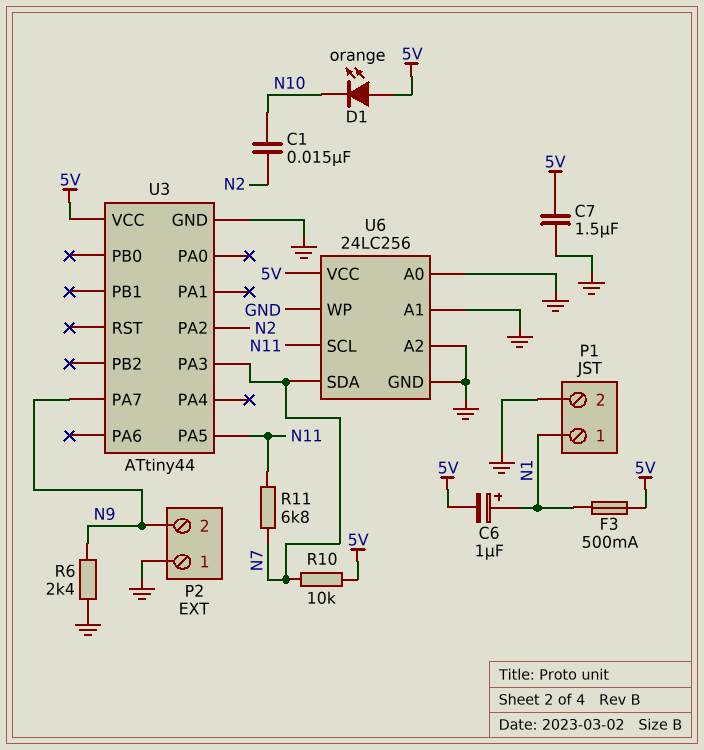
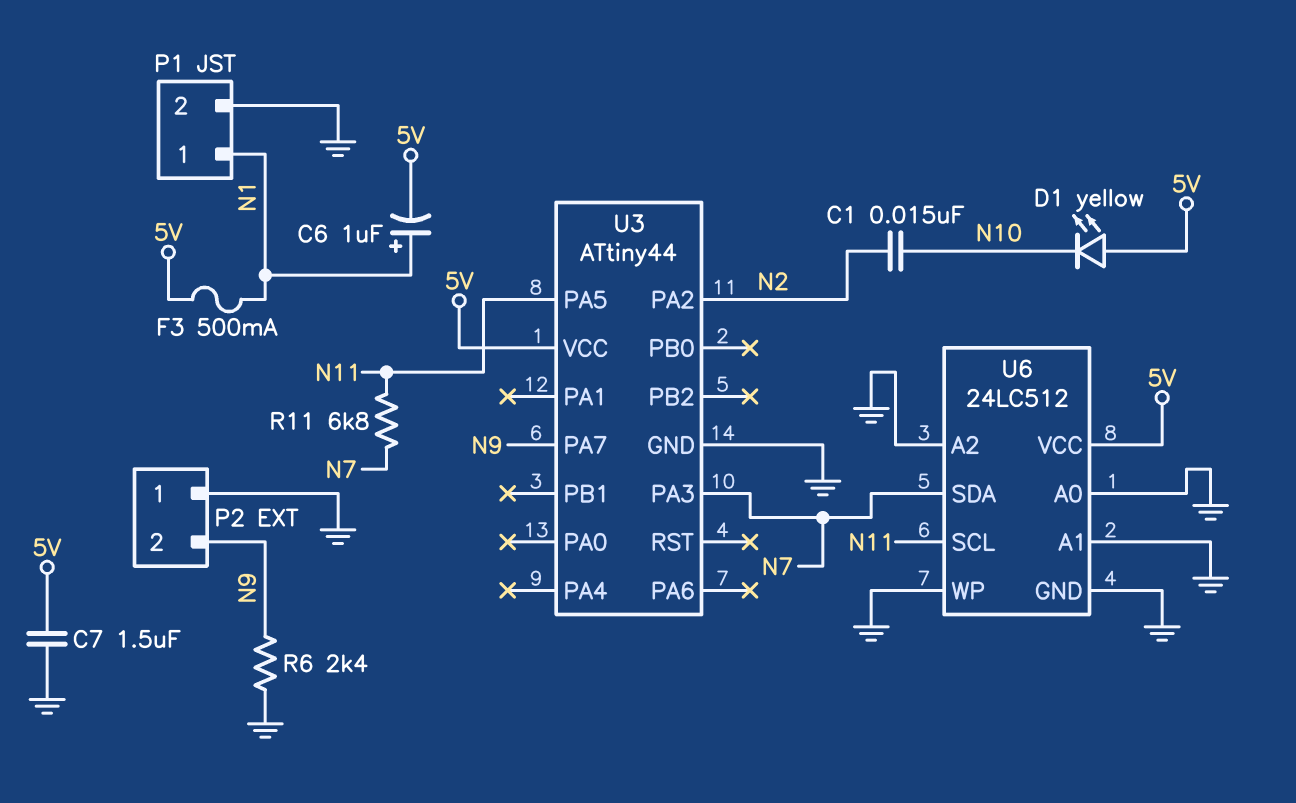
D1: LED orange (A 5V, K N10) -> LED yellow (A 5V, K N10)
R10: 10k (5V, N7) -> none
U6: 24LC256 -> 24LC512

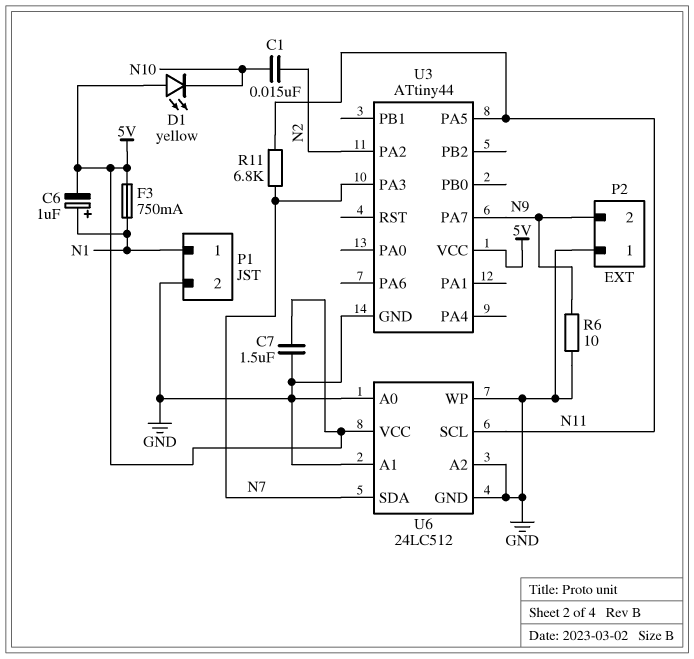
F3: 500mA (5V, N1) -> 750mA (5V, N1)
R6: 2.4k (GND, N9) -> 10 (GND, N9)

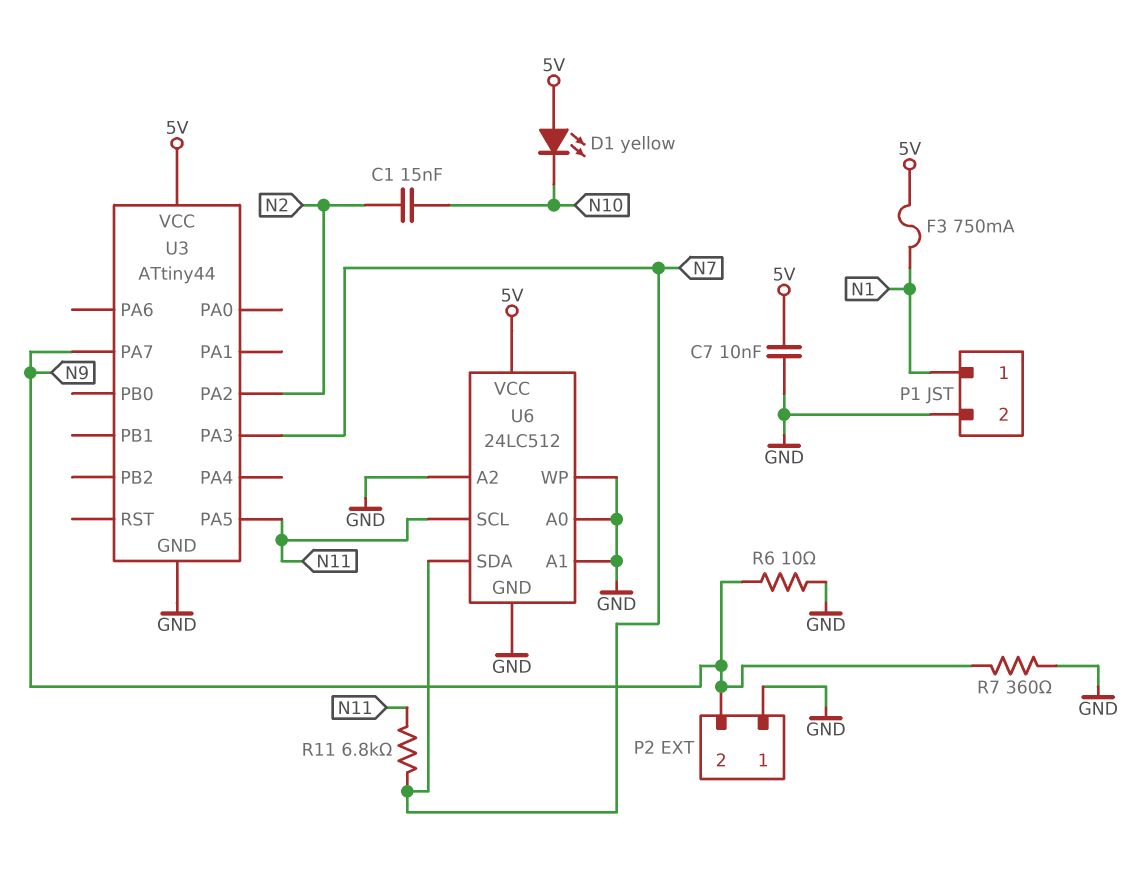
C6: 1uF (plus N1, minus 5V) -> none
C7: 1.5uF (5V, GND) -> 10nF (5V, GND)
R7: none -> 360 (GND, N9)

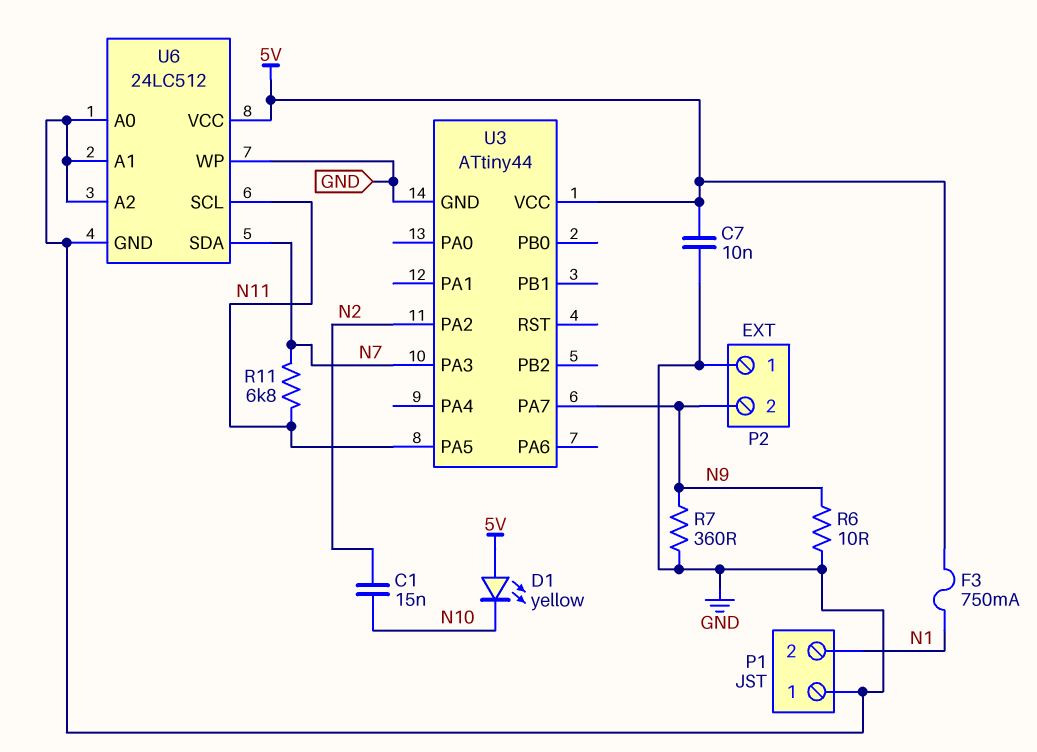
P1 pin 1: N1 -> GND
P1 pin 2: GND -> N1

